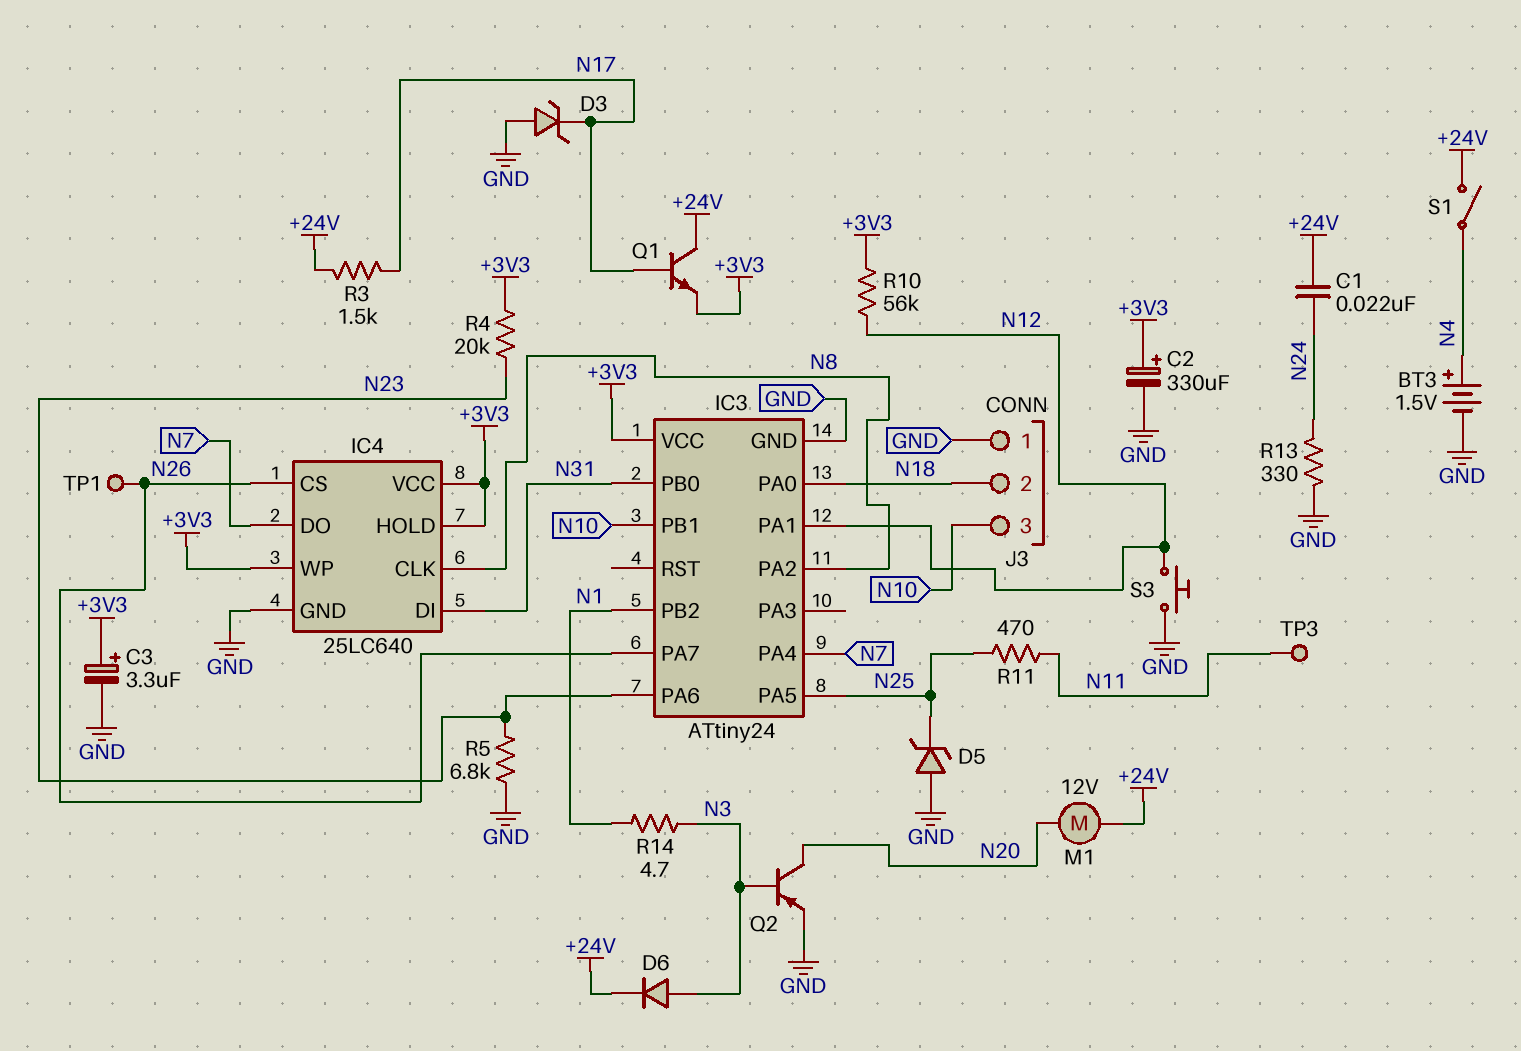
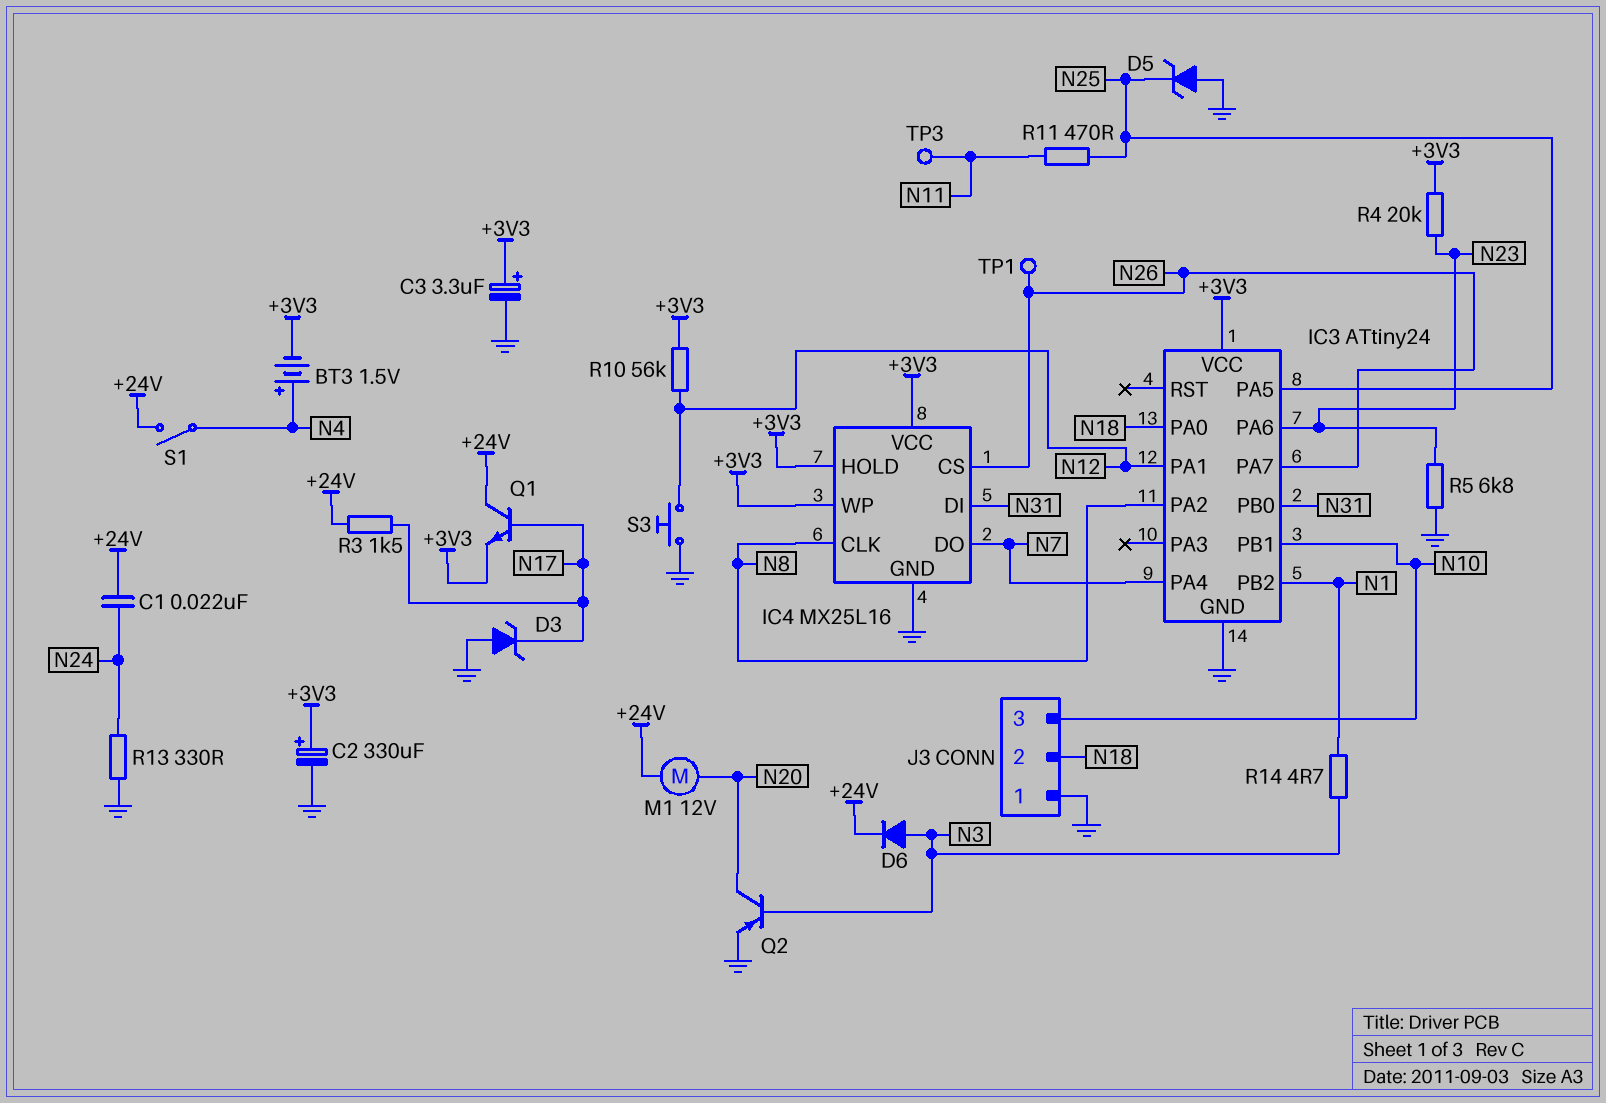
BT3: 1.5V (plus N4, minus GND) -> 1.5V (plus N4, minus +3V3)
IC4: 25LC640 -> MX25L16

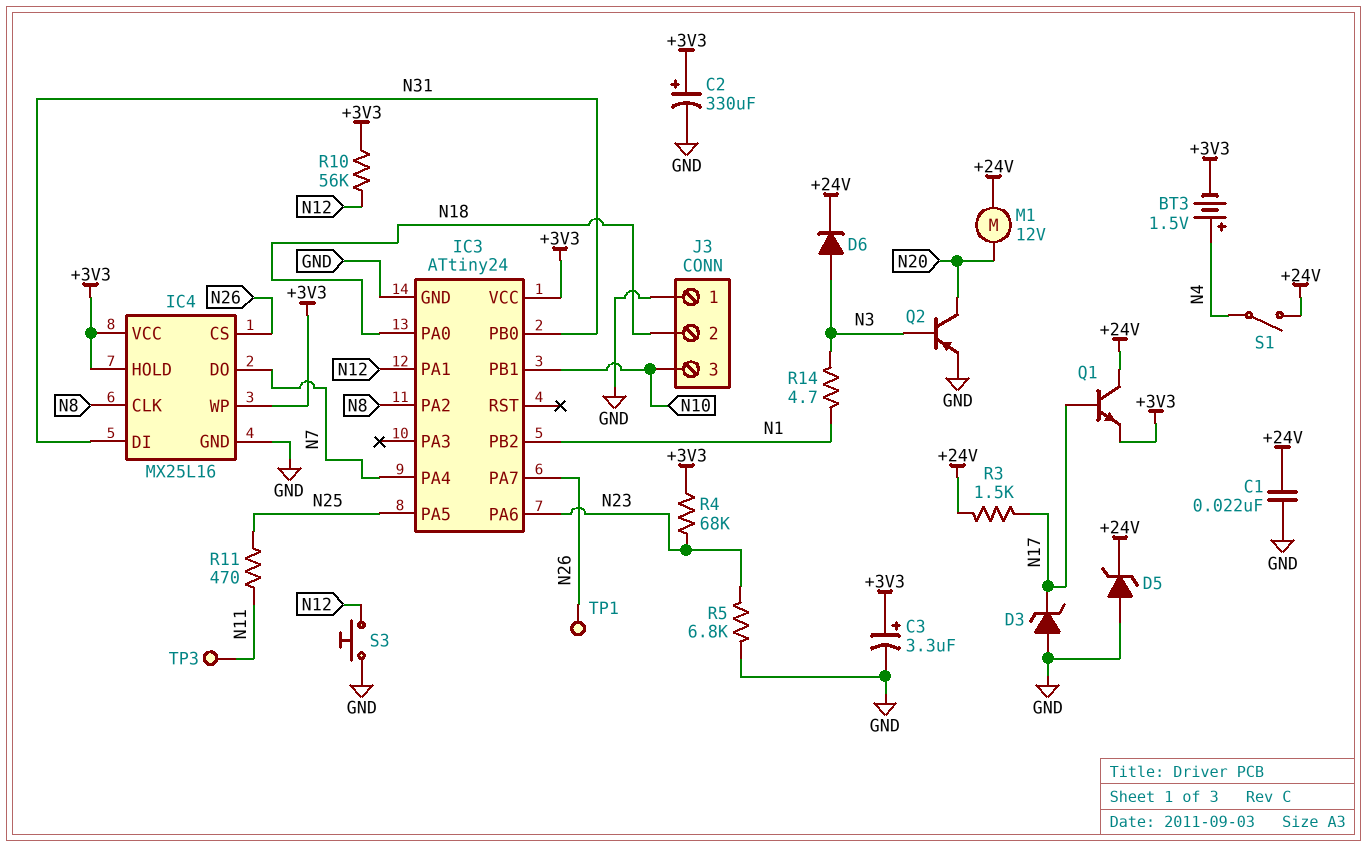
C1: 22nF (+24V, N24) -> 22nF (+24V, GND)
D5: zener (A GND, K N25) -> zener (A GND, K +24V)
R4: 20k (+3V3, N23) -> 68k (+3V3, N23)
R13: 330 (GND, N24) -> none

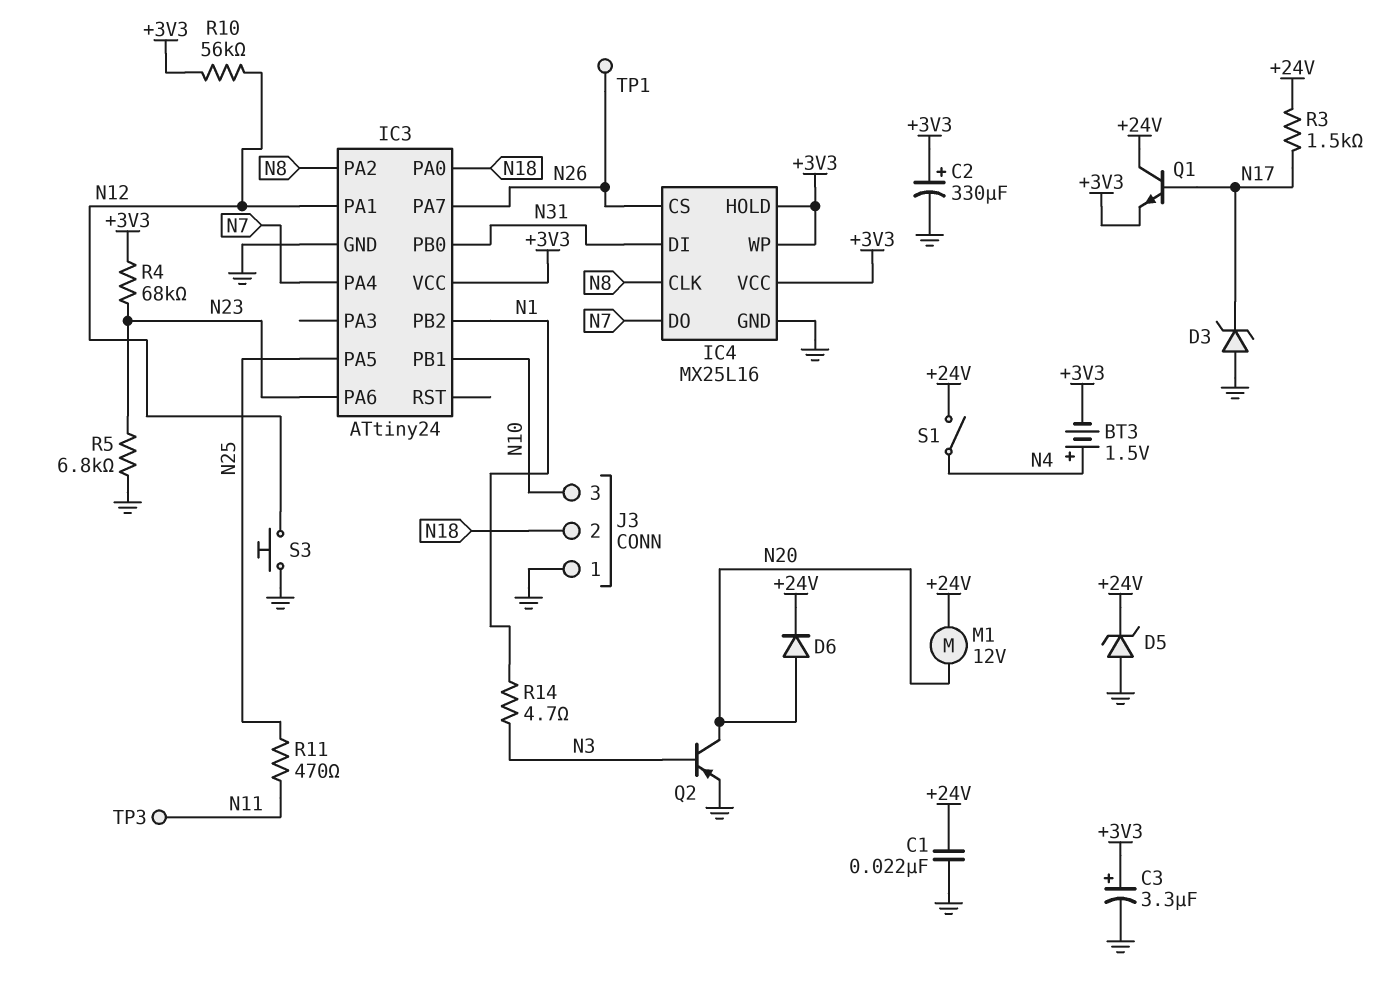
D6: diode (A N3, K +24V) -> diode (A N20, K +24V)

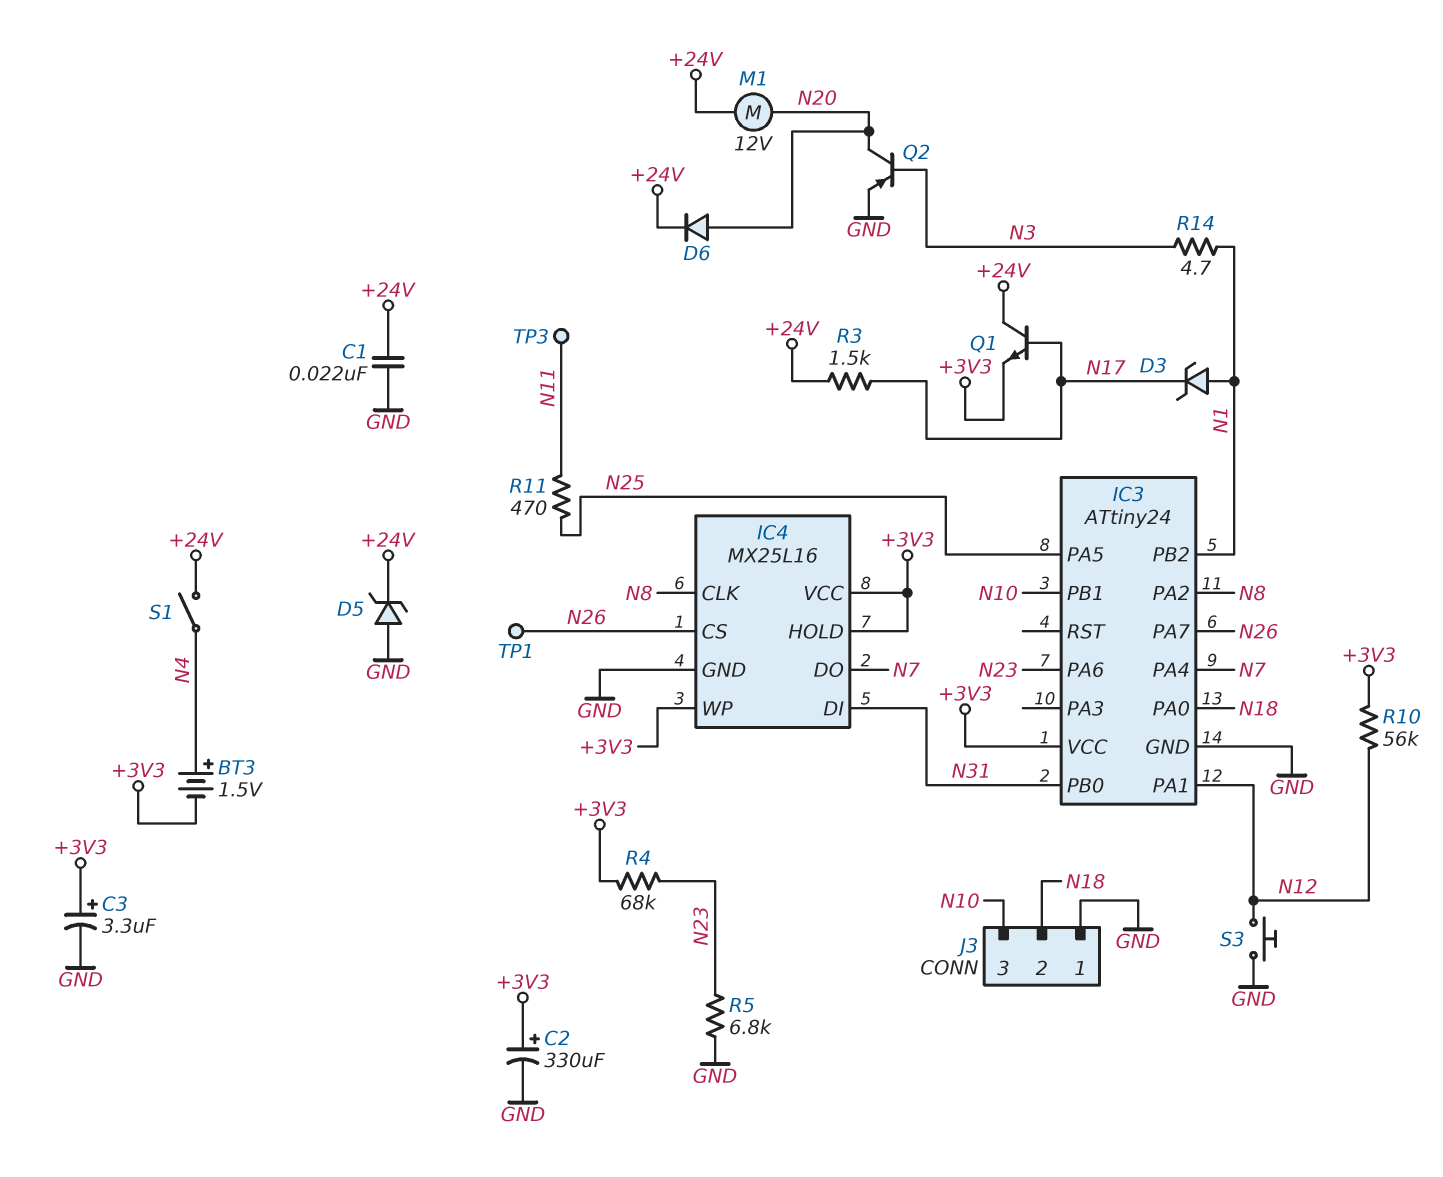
D3: zener (A GND, K N17) -> zener (A N1, K N17)

